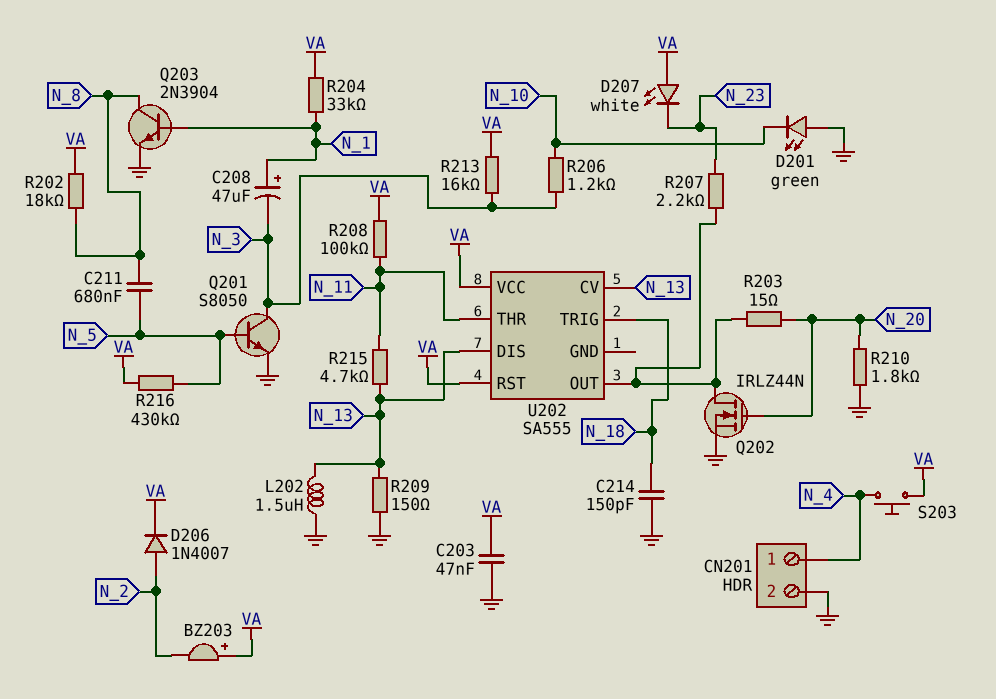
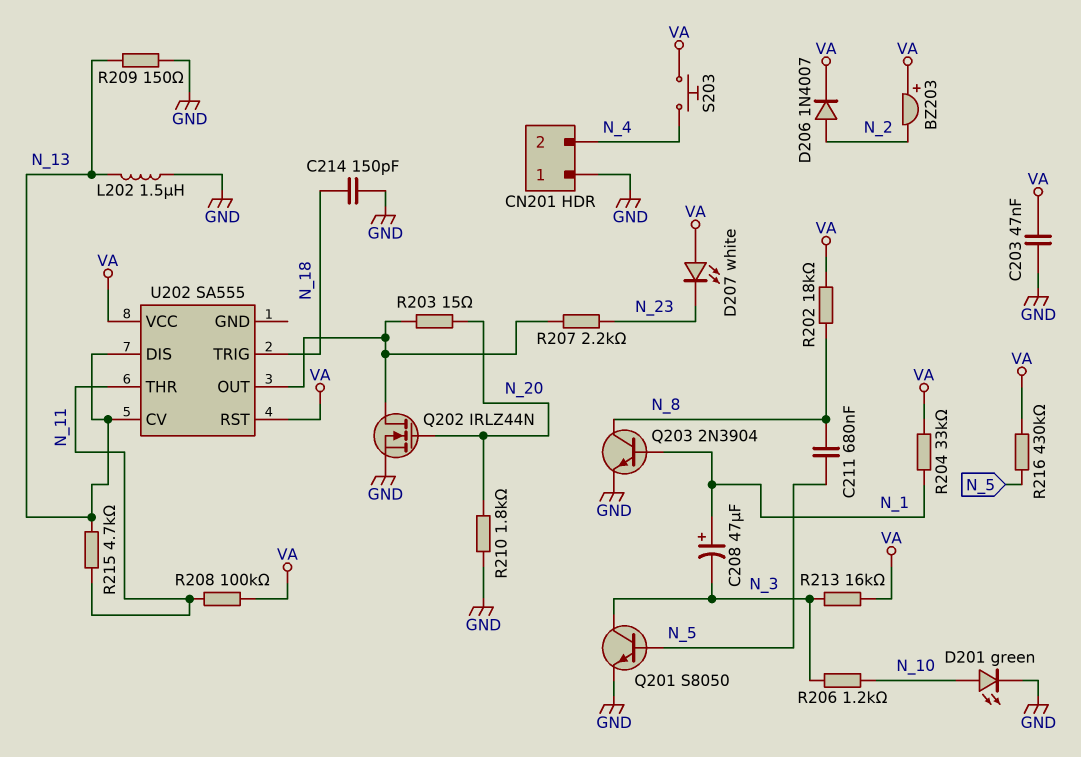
CN201 pin 1: N_4 -> GND
CN201 pin 2: GND -> N_4
D201: LED green (A GND, K N_10) -> LED green (A N_10, K GND)

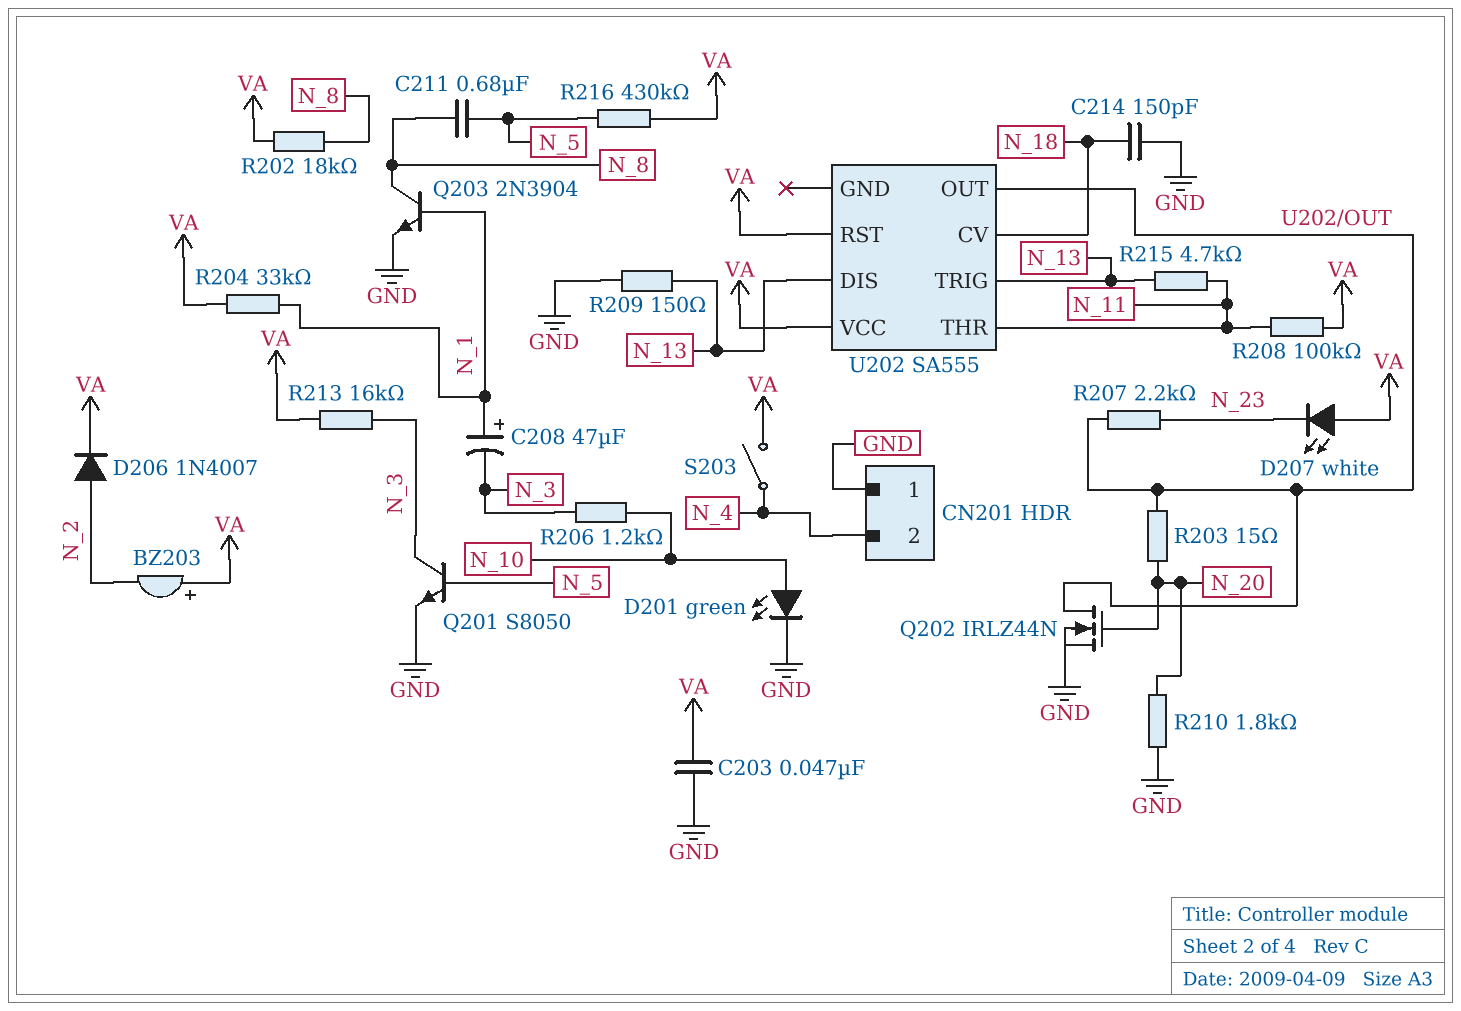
L202: 1.5uH (GND, N_13) -> none
S203: button (N_4, VA) -> switch (N_4, VA)
U202 pin CV: N_13 -> N_18
U202 pin TRIG: N_18 -> N_13

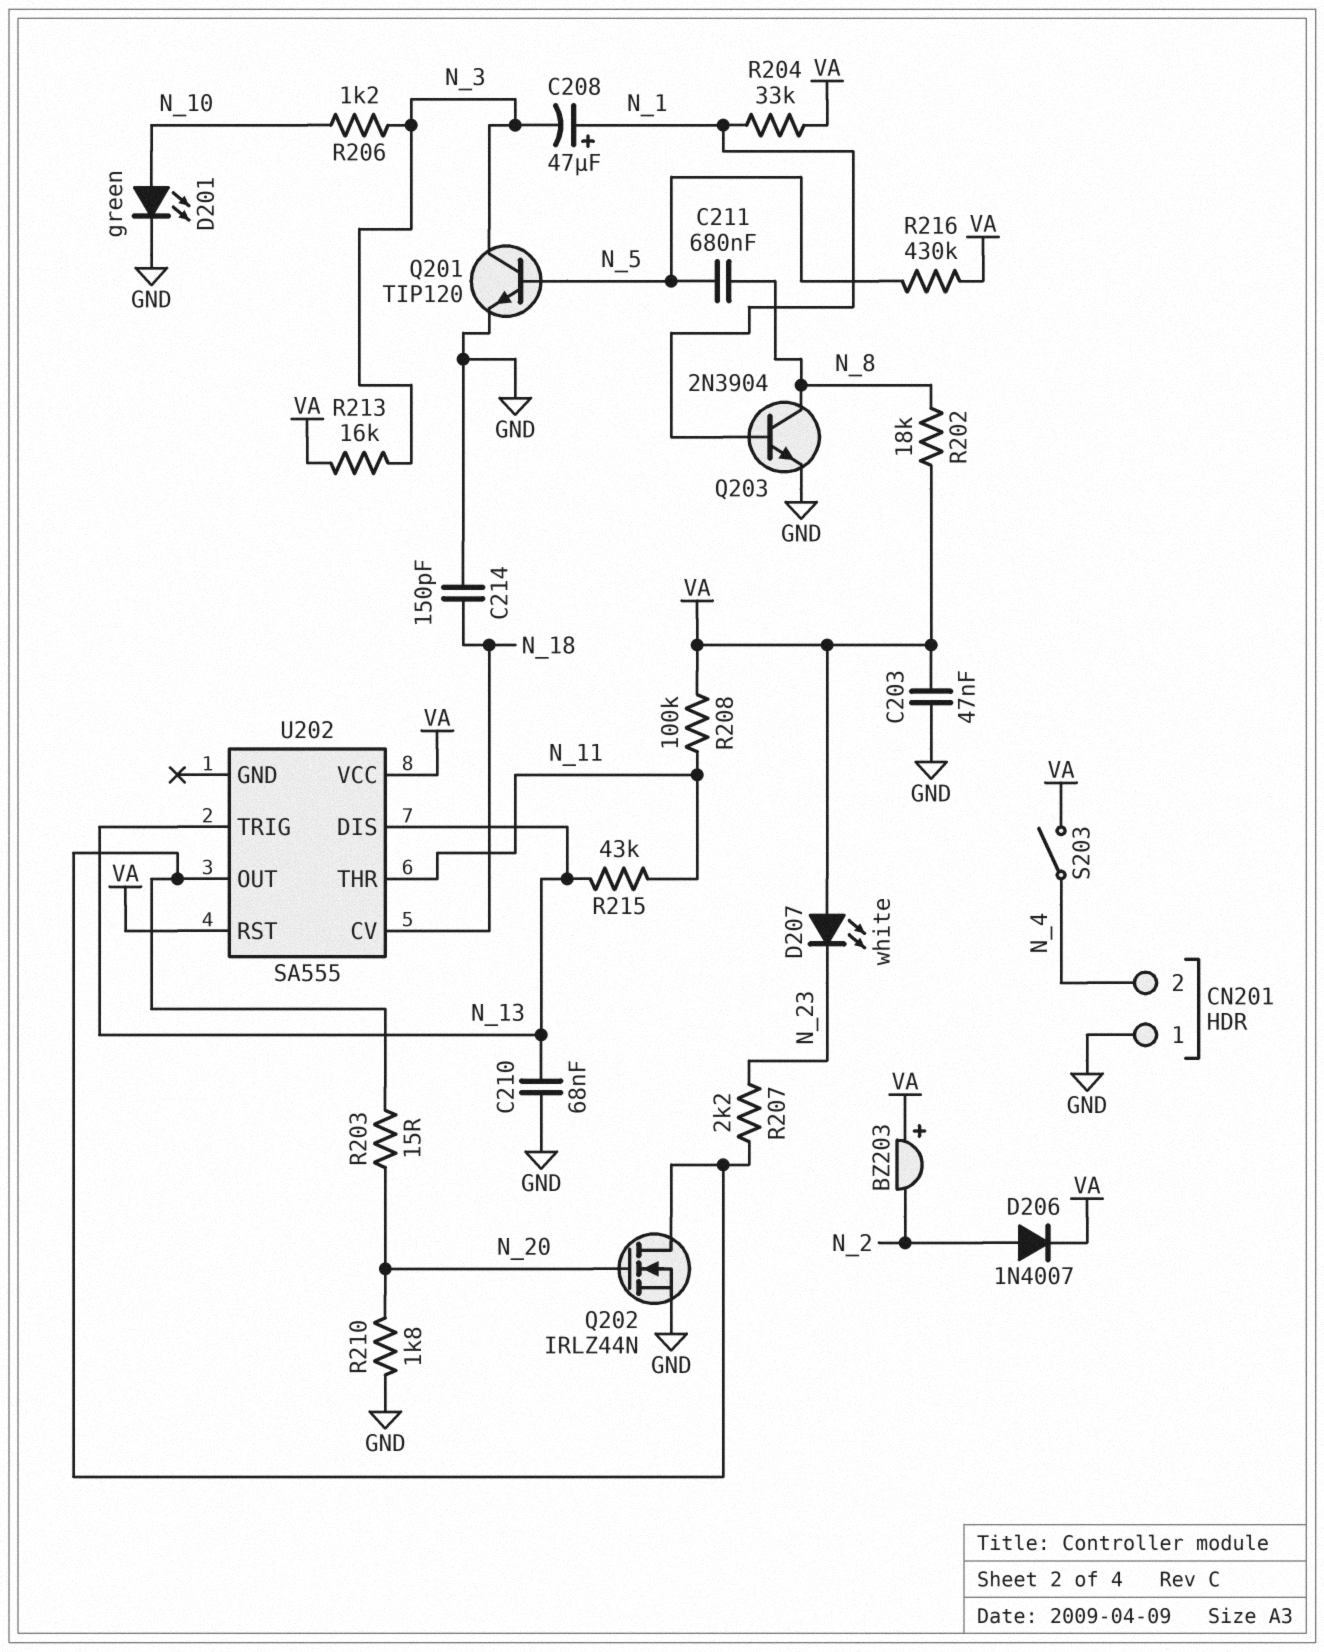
C210: none -> 68nF (GND, N_13)
Q201: NPN S8050 (B N_5, C N_3, E GND) -> NPN TIP120 (B N_5, C N_3, E GND)
R209: 150 (GND, N_13) -> none
R215: 4.7k (N_11, N_13) -> 43k (N_11, N_13)

